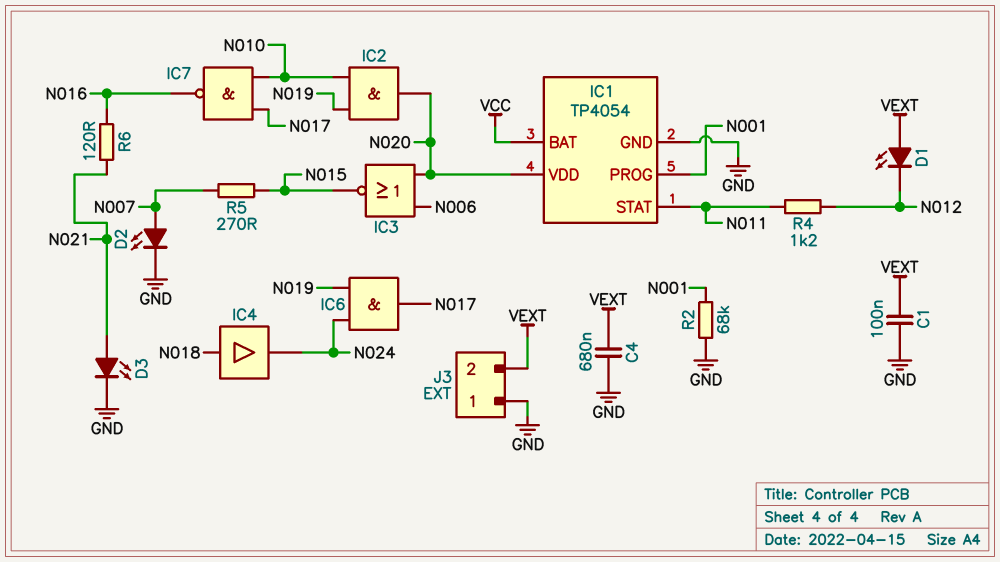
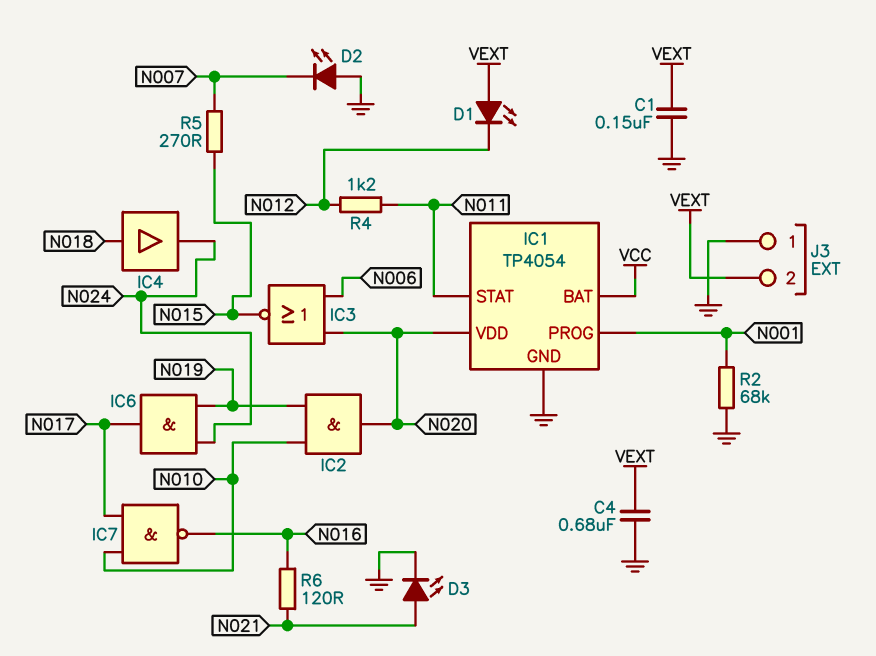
C1: 100nF (GND, VEXT) -> 150nF (GND, VEXT)
D2: LED (A N007, K GND) -> LED (A GND, K N007)

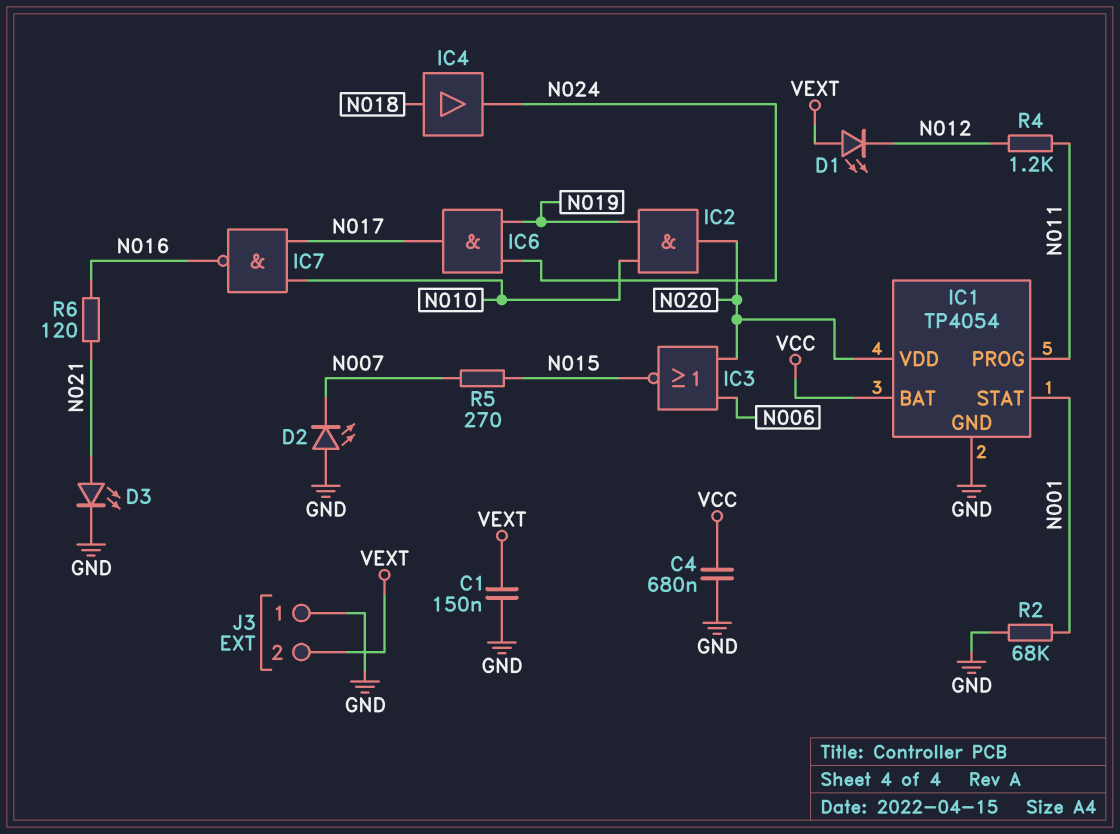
C4: 680nF (GND, VEXT) -> 680nF (GND, VCC)
IC1 pin PROG: N001 -> N011
IC1 pin STAT: N011 -> N001

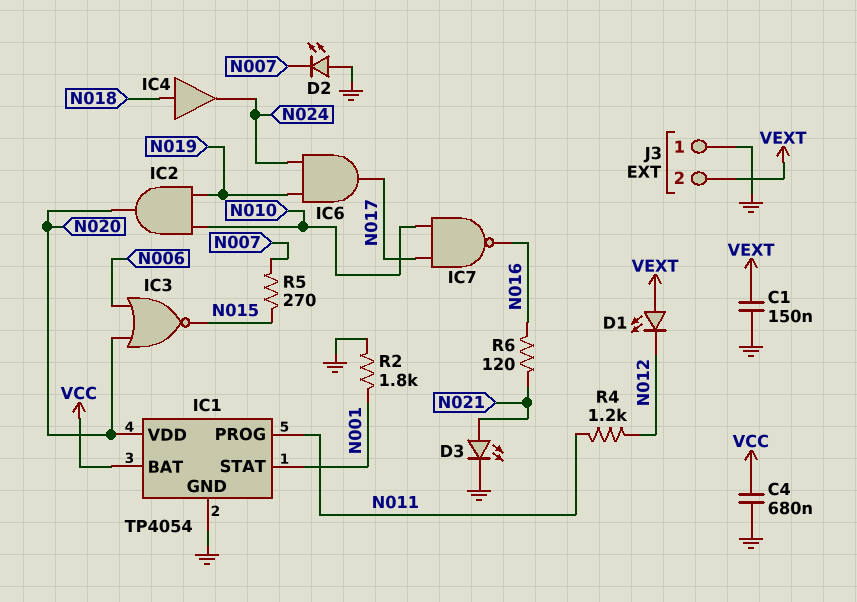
R2: 68k (GND, N001) -> 1.8k (GND, N001)

